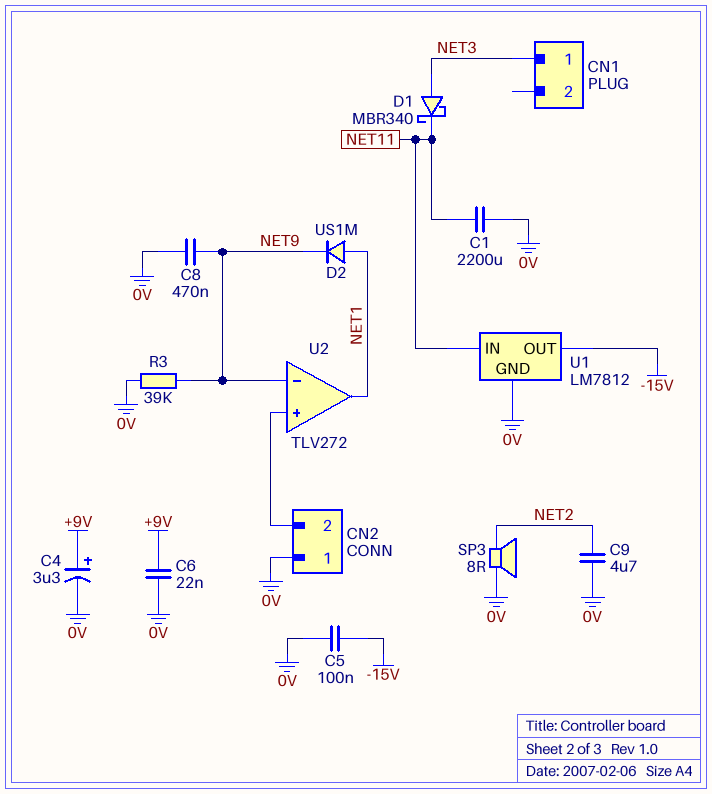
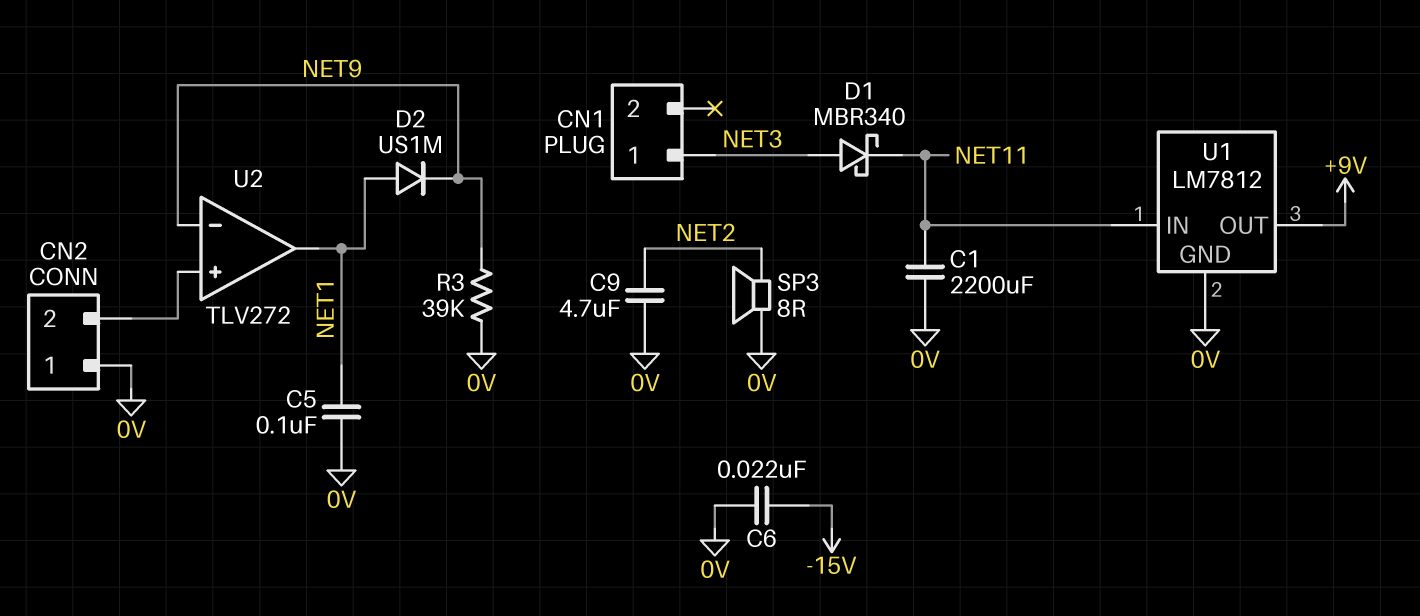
C4: 3.3uF (plus +9V, minus 0V) -> none
C5: 100nF (-15V, 0V) -> 100nF (0V, NET1)
C6: 22nF (+9V, 0V) -> 22nF (-15V, 0V)
C8: 470nF (0V, NET9) -> none
U1 pin OUT: -15V -> +9V

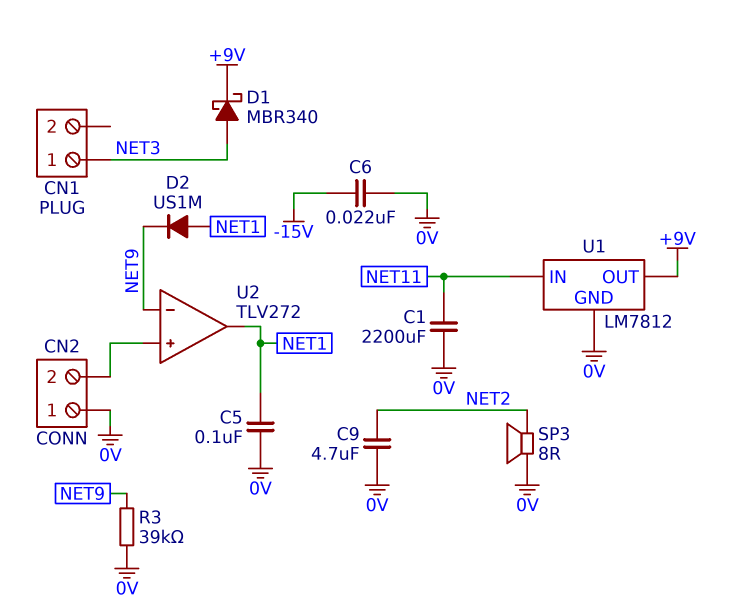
D1: schottky MBR340 (A NET3, K NET11) -> schottky MBR340 (A NET3, K +9V)

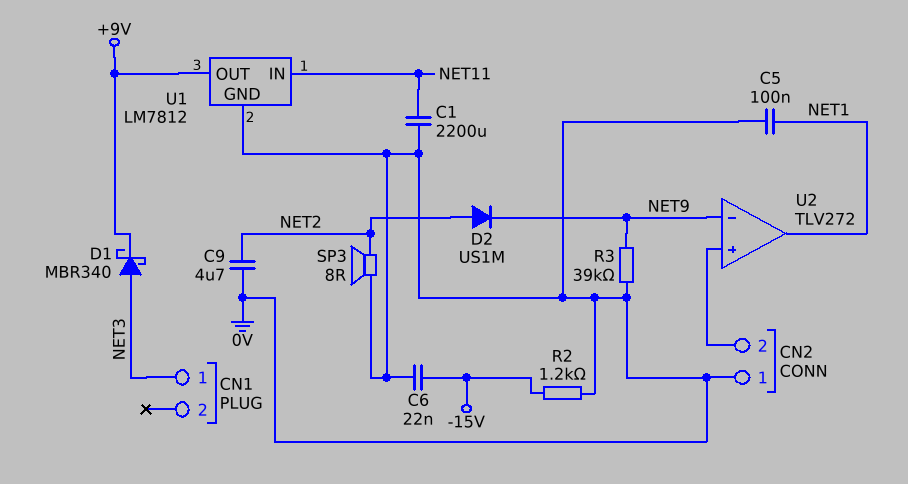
D2: diode US1M (A NET1, K NET9) -> diode US1M (A NET2, K NET9)
R2: none -> 1.2k (-15V, 0V)

